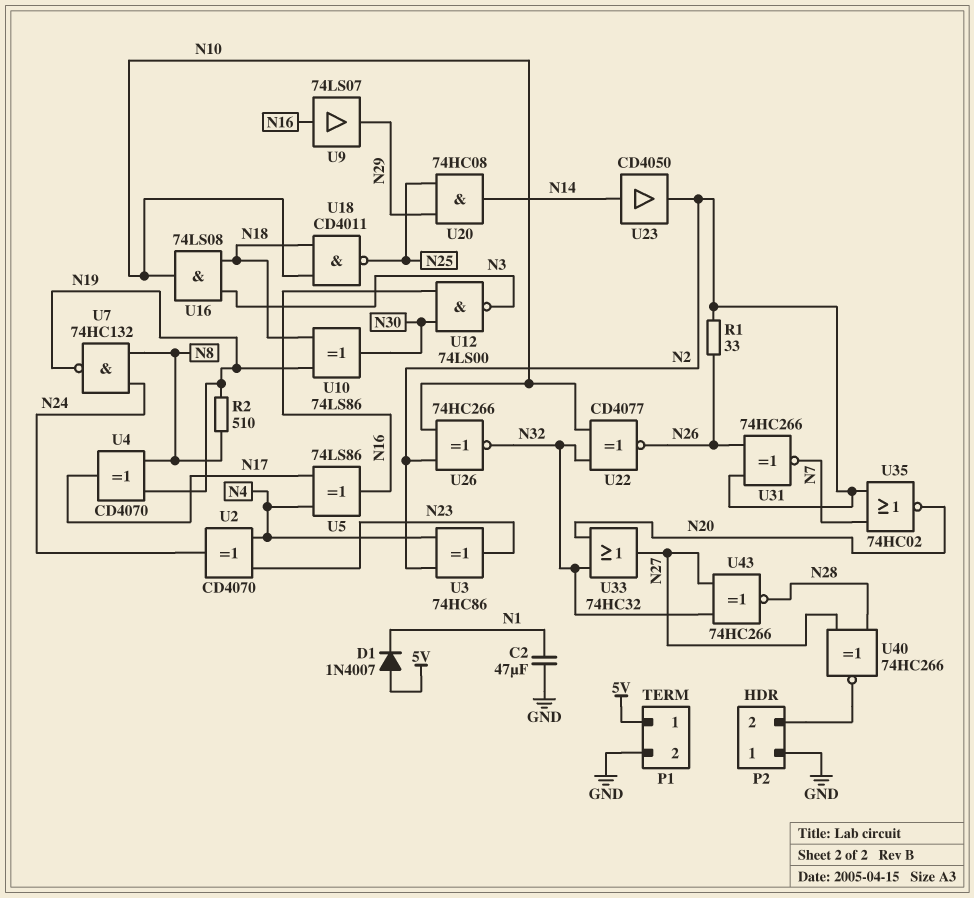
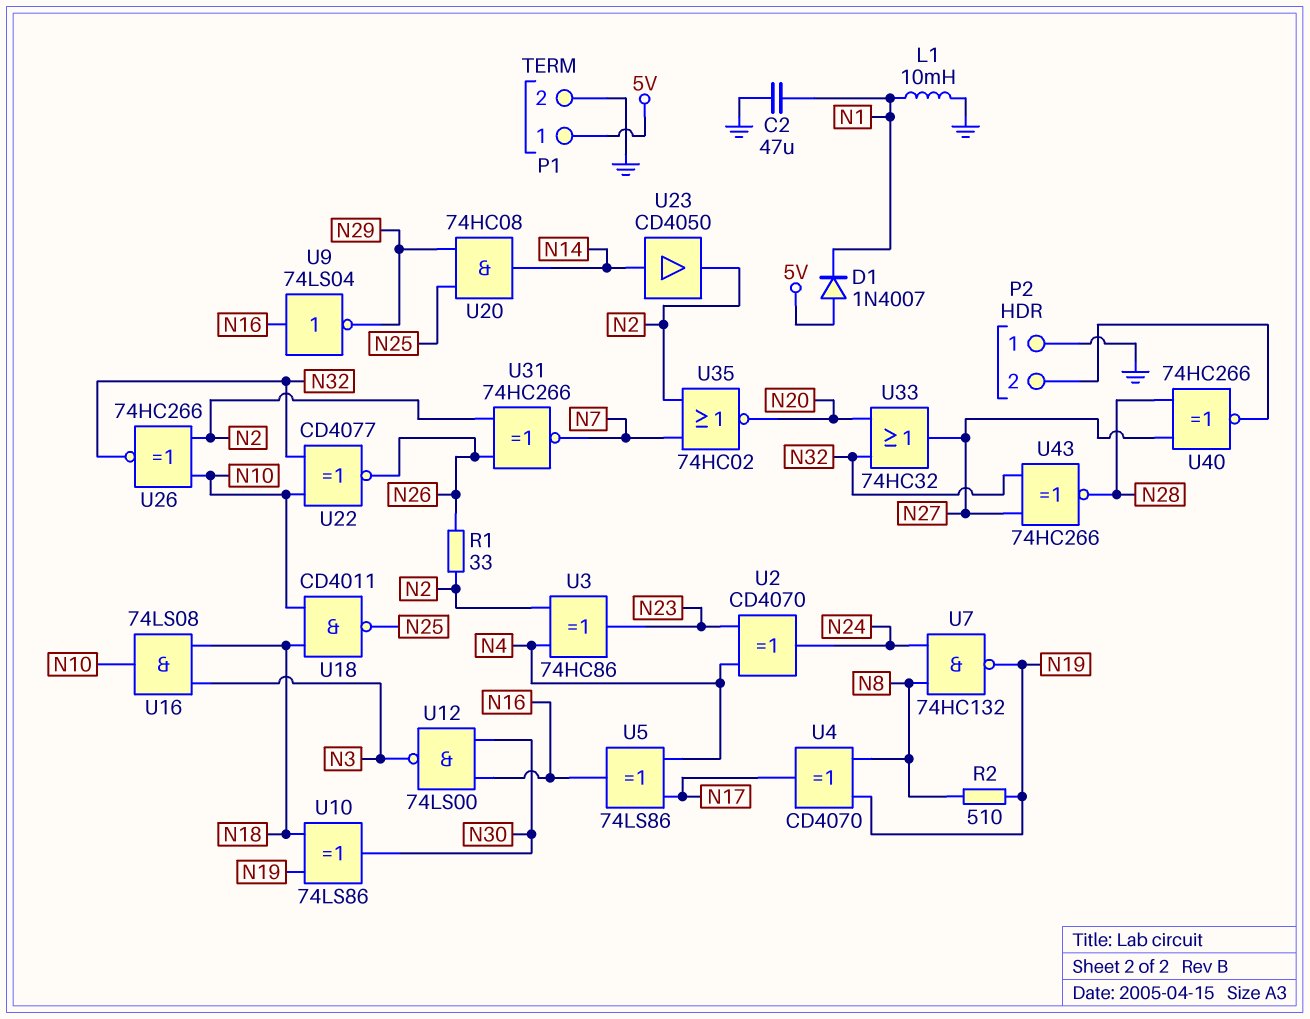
L1: none -> 10mH (GND, N1)
U9: buffer 74LS07 (in N16, out N29) -> NOT 74LS04 (in N16, out N29)

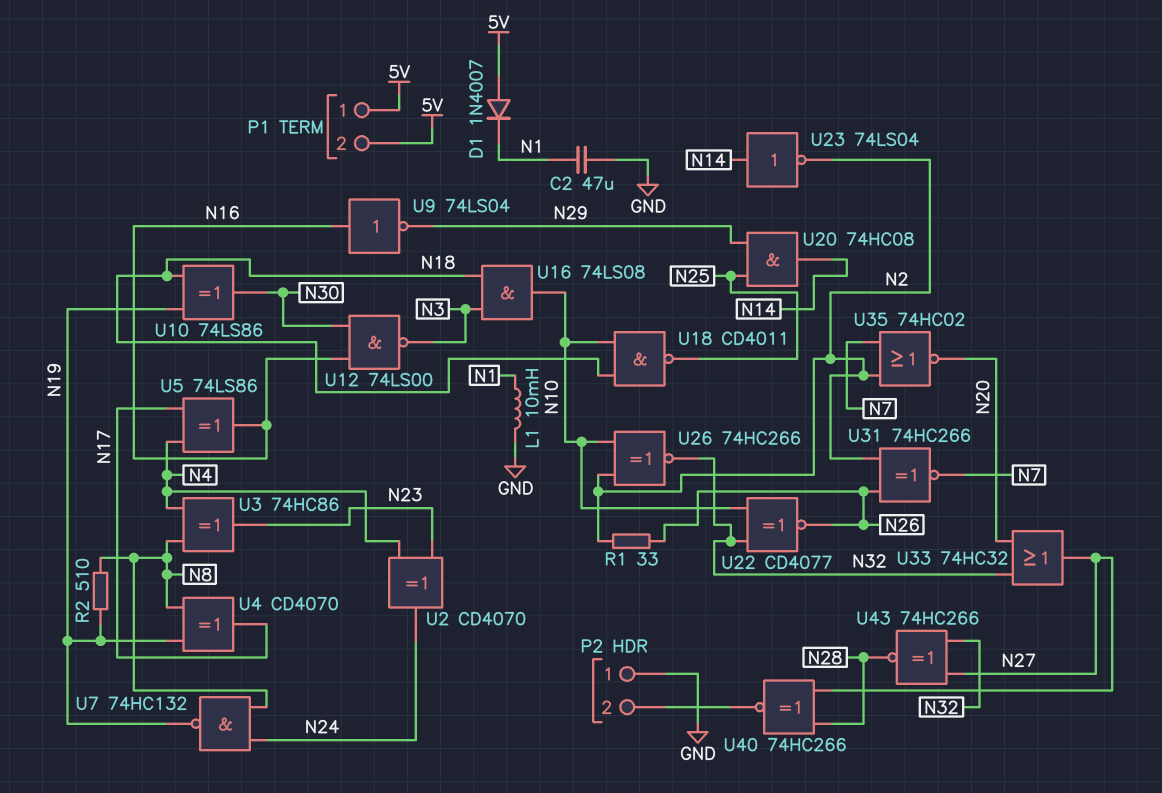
P1 pin 2: GND -> 5V
U3: XOR 74HC86 (in N2, in N4, out N23) -> XOR 74HC86 (in N4, in N8, out N23)
U23: buffer CD4050 (in N14, out N2) -> NOT 74LS04 (in N14, out N2)

